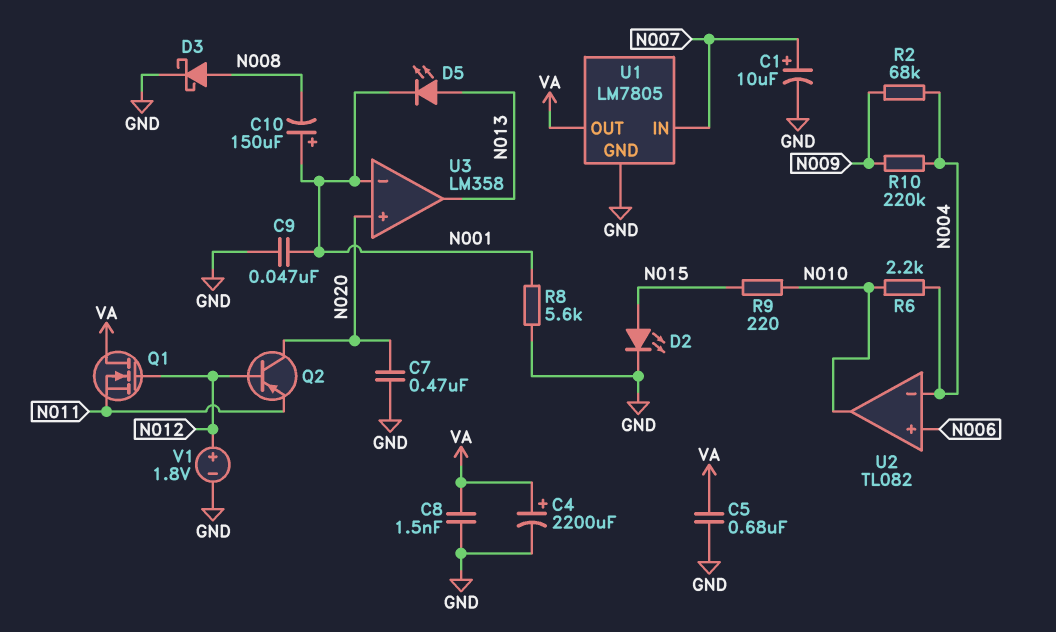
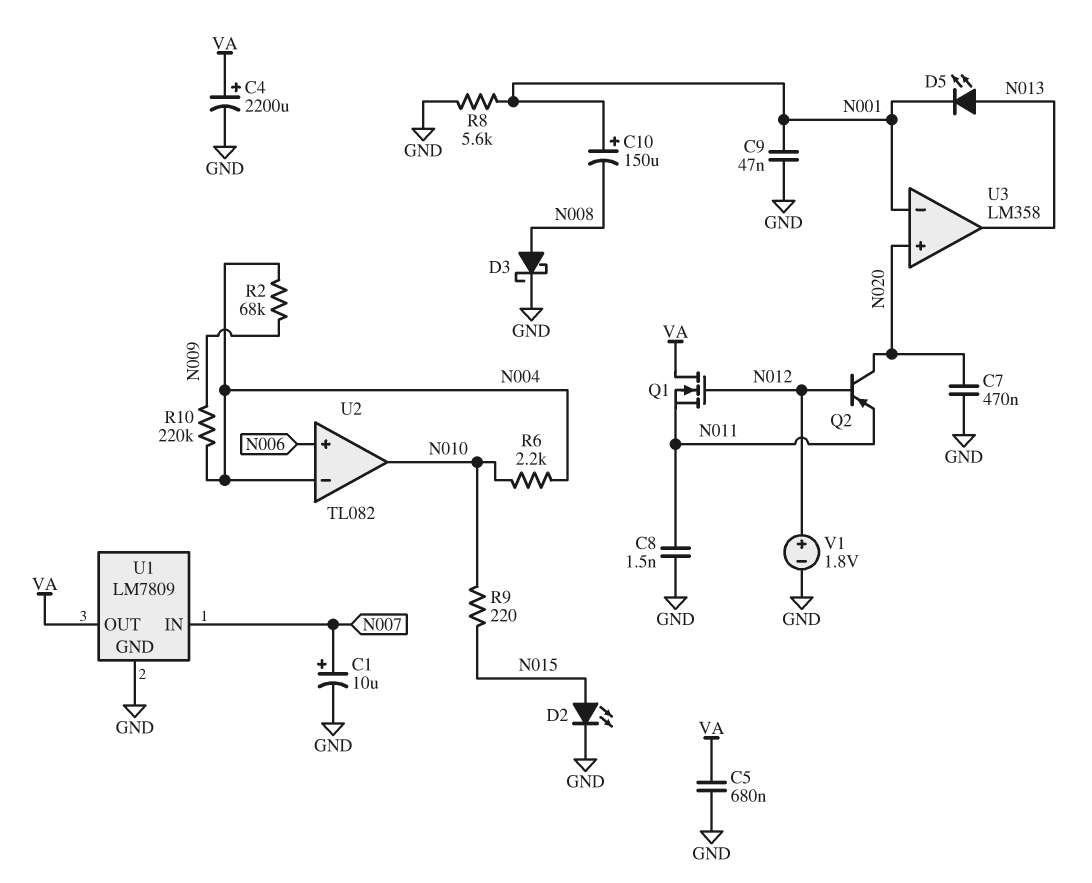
C8: 1.5nF (GND, VA) -> 1.5nF (GND, N011)
U1: LM7805 -> LM7809

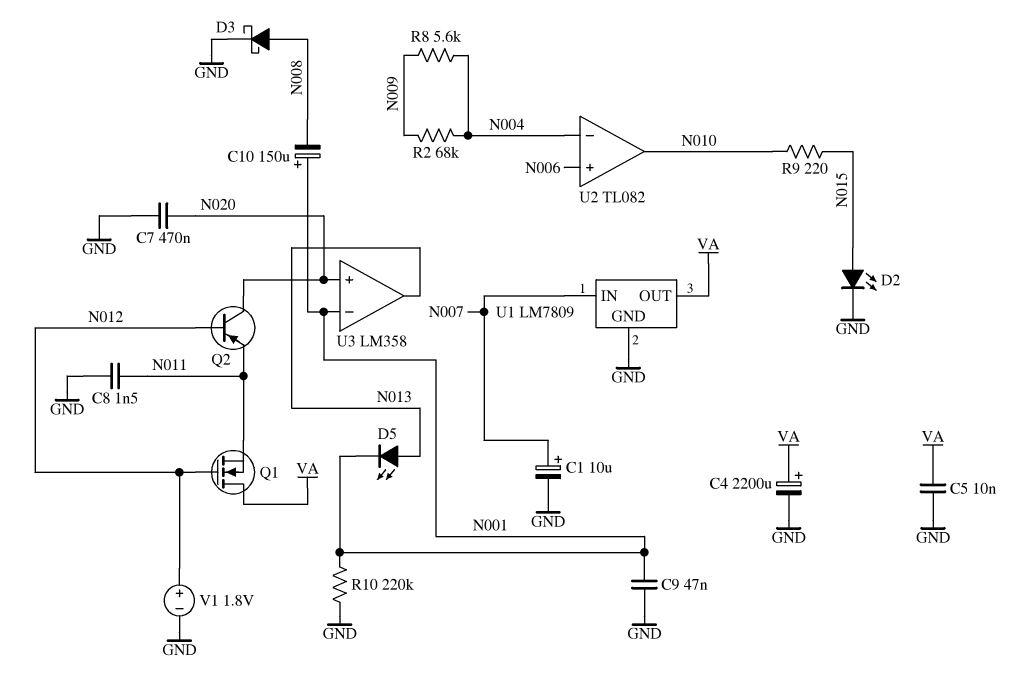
C5: 680nF (GND, VA) -> 10nF (GND, VA)
R6: 2.2k (N004, N010) -> none
R8: 5.6k (GND, N001) -> 5.6k (N004, N009)
R10: 220k (N004, N009) -> 220k (GND, N001)

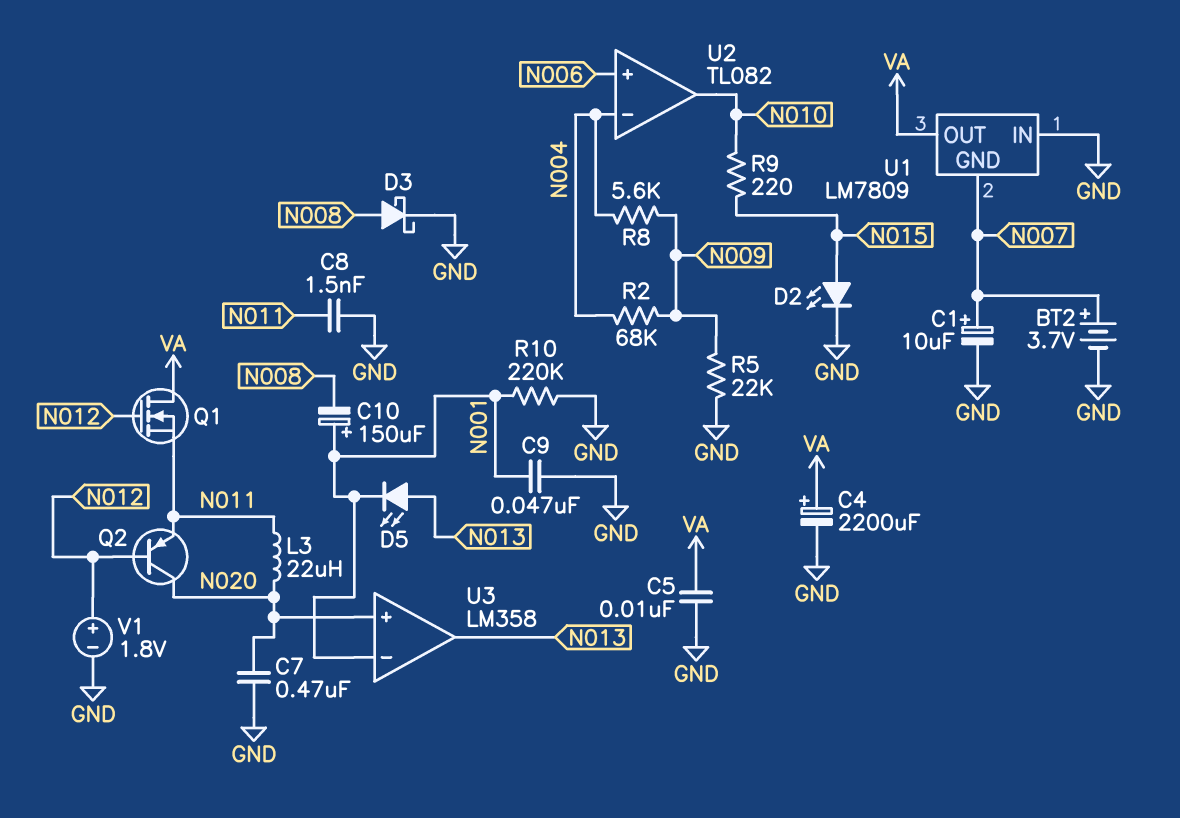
BT2: none -> 3.7V (plus N007, minus GND)
L3: none -> 22uH (N011, N020)
R5: none -> 22k (GND, N009)
U1 pin GND: GND -> N007
U1 pin IN: N007 -> GND

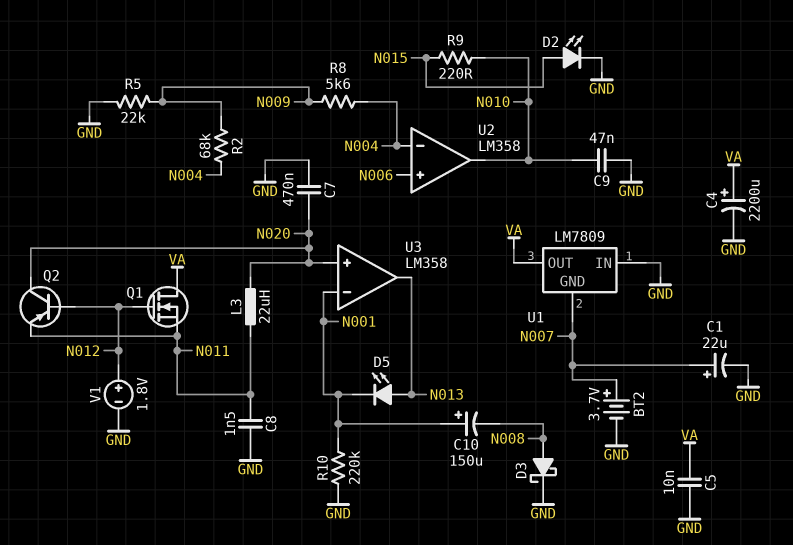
C1: 10uF (plus N007, minus GND) -> 22uF (plus N007, minus GND)
C9: 47nF (GND, N001) -> 47nF (GND, N010)
U2: TL082 -> LM358

